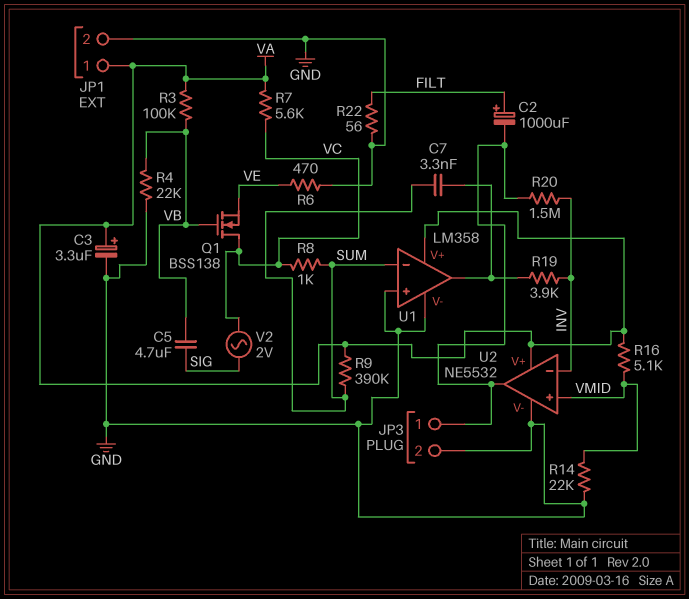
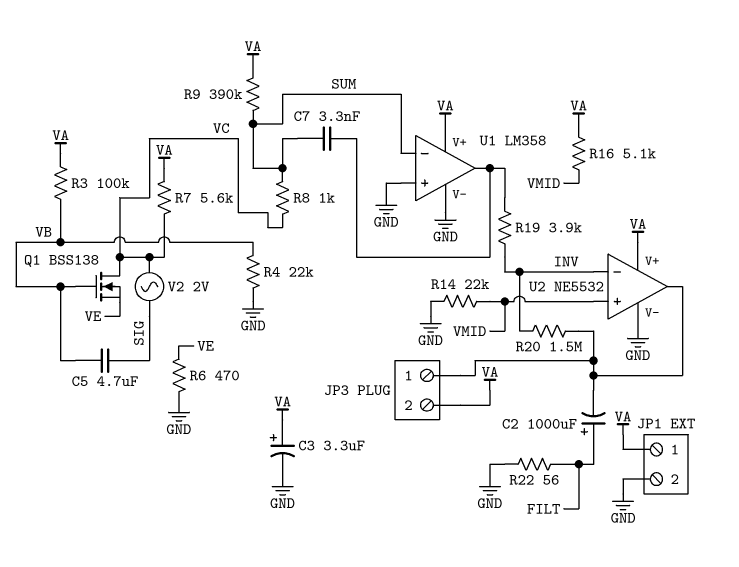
JP3 pin 2: GND -> VA

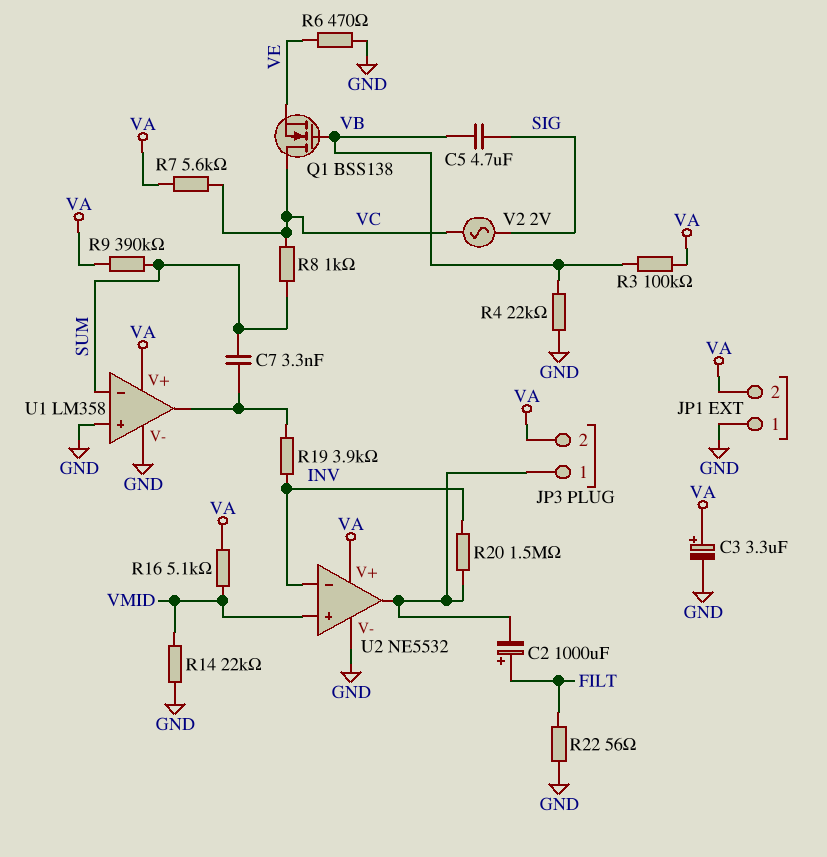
JP1 pin 1: VA -> GND
JP1 pin 2: GND -> VA

